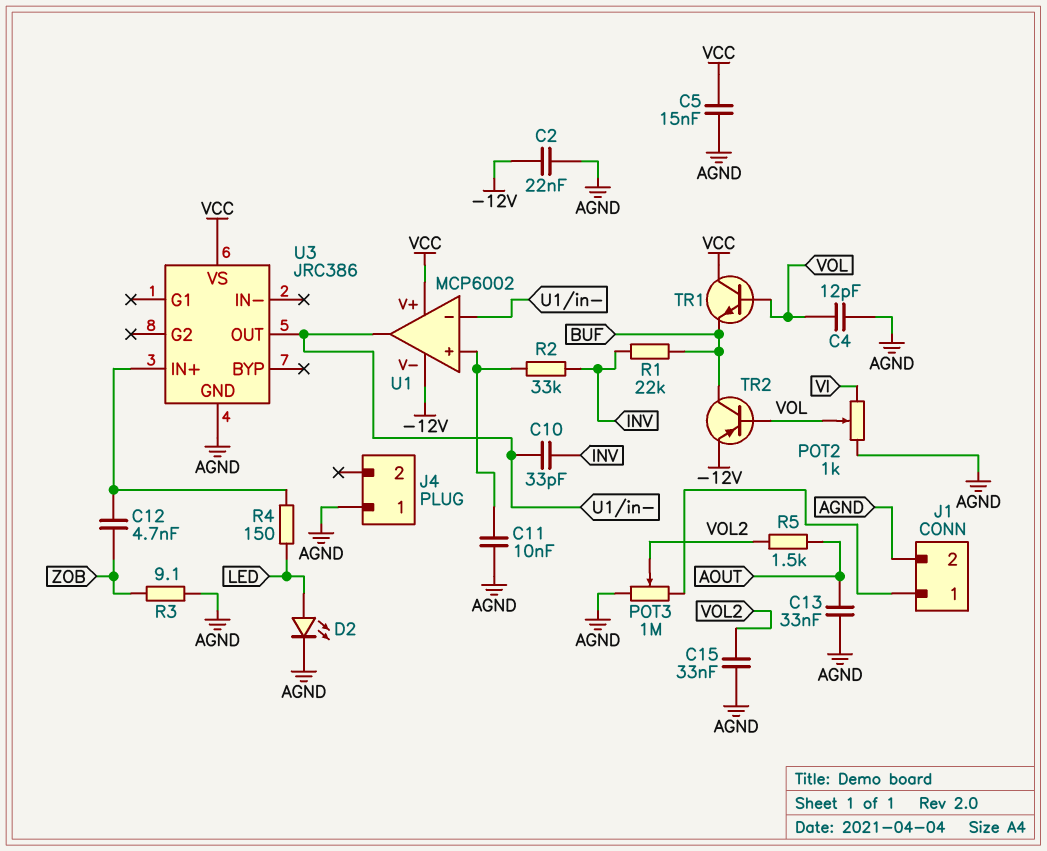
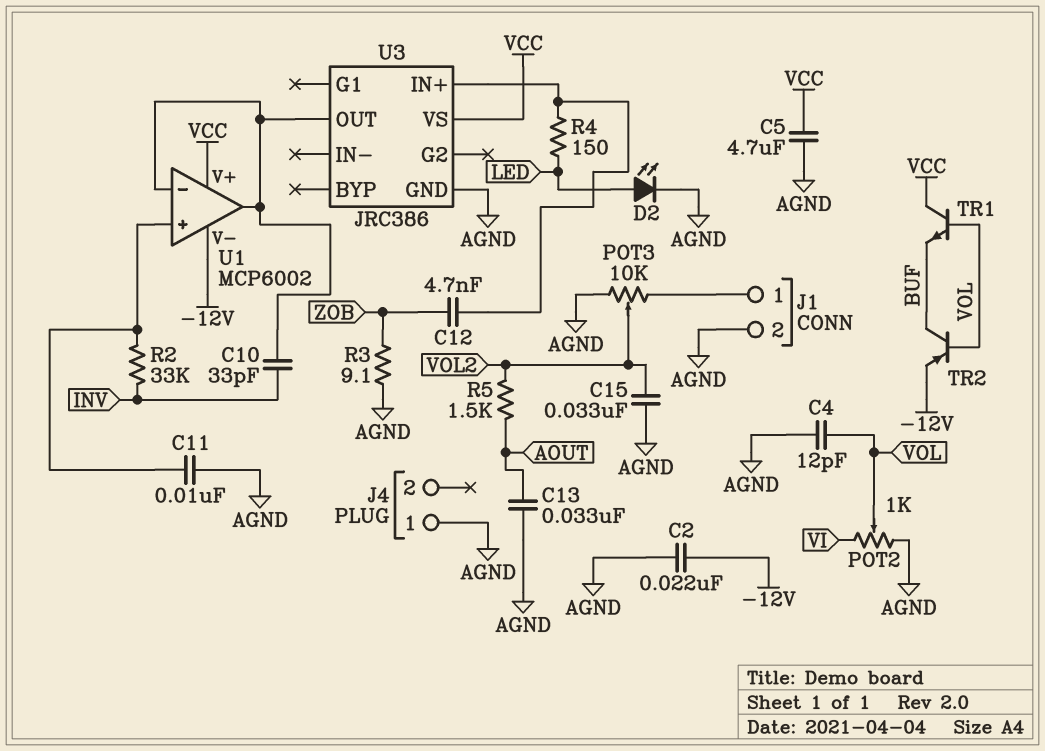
C5: 15nF (AGND, VCC) -> 4.7uF (AGND, VCC)
POT3: 1M (AGND, J1/1, wiper VOL2) -> 10k (AGND, J1/1, wiper VOL2)
R1: 22k (BUF, INV) -> none

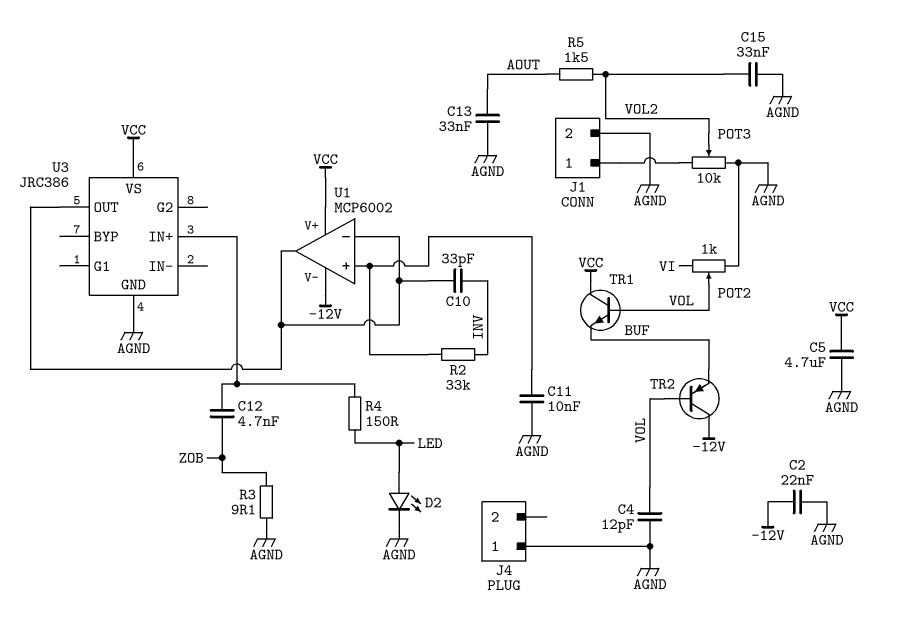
TR2: PNP (B VOL, C BUF, E -12V) -> PNP (B VOL, C -12V, E BUF)

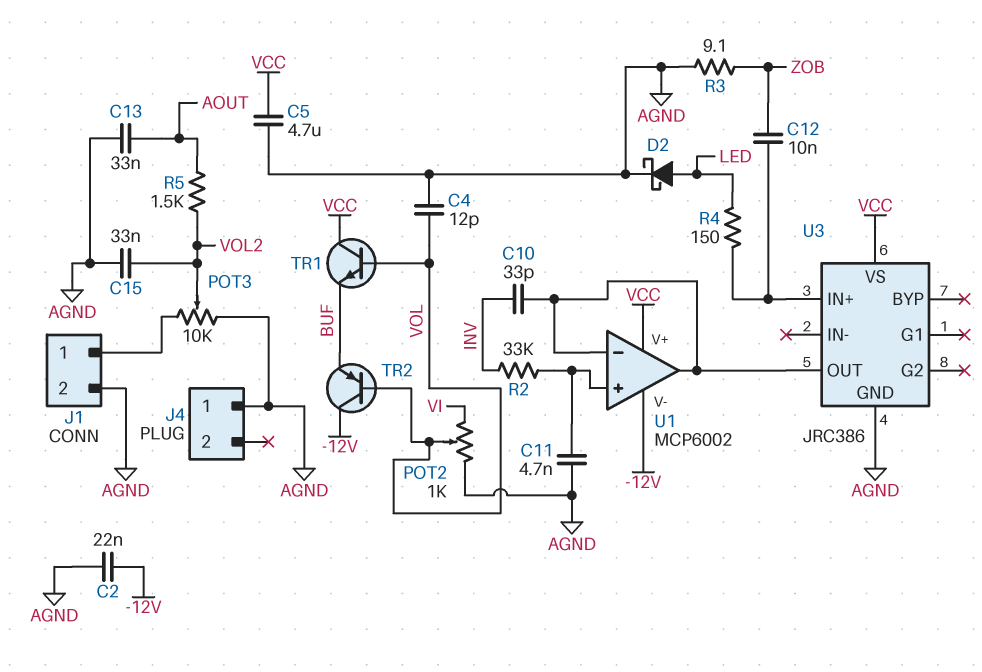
C11: 10nF (AGND, U1/in+) -> 4.7nF (AGND, U1/in+)
C12: 4.7nF (U3/IN+, ZOB) -> 10nF (U3/IN+, ZOB)
D2: LED (A LED, K AGND) -> schottky (A LED, K AGND)

